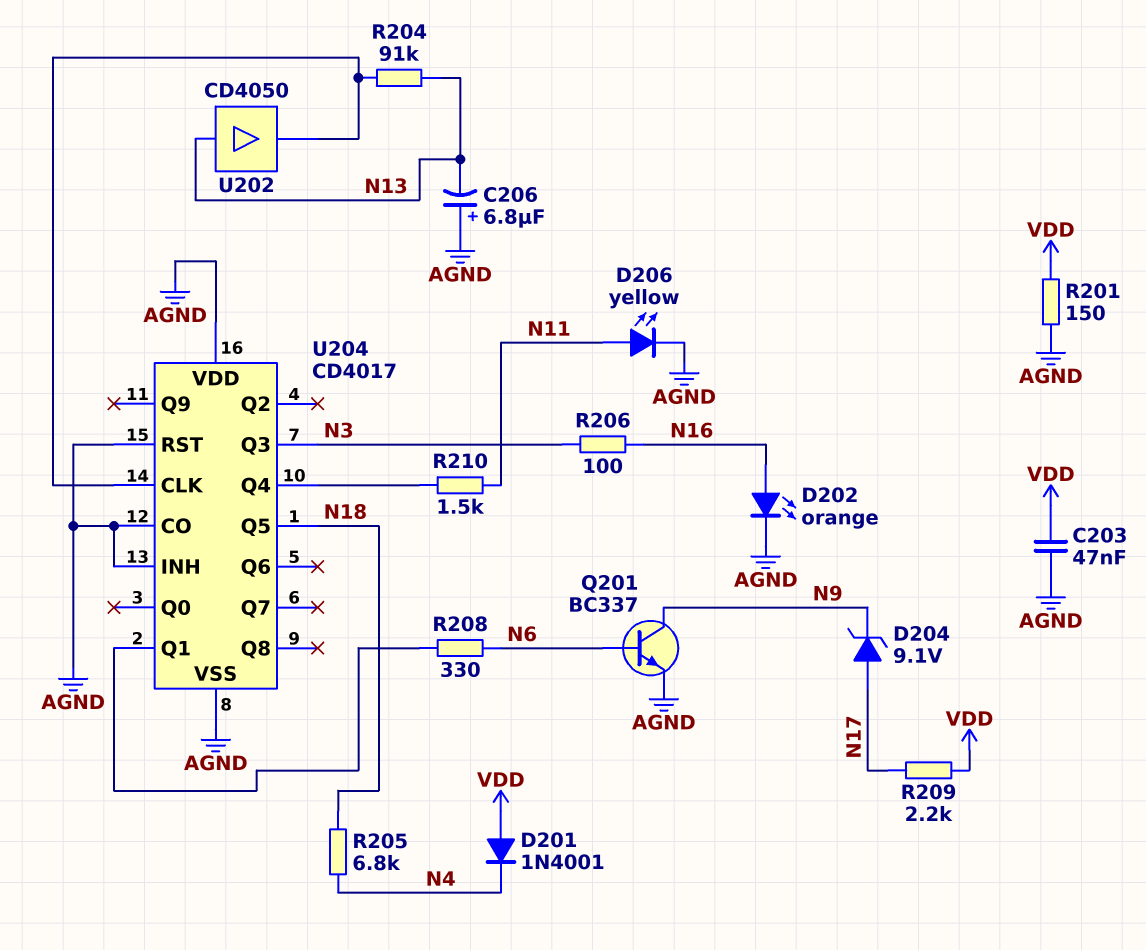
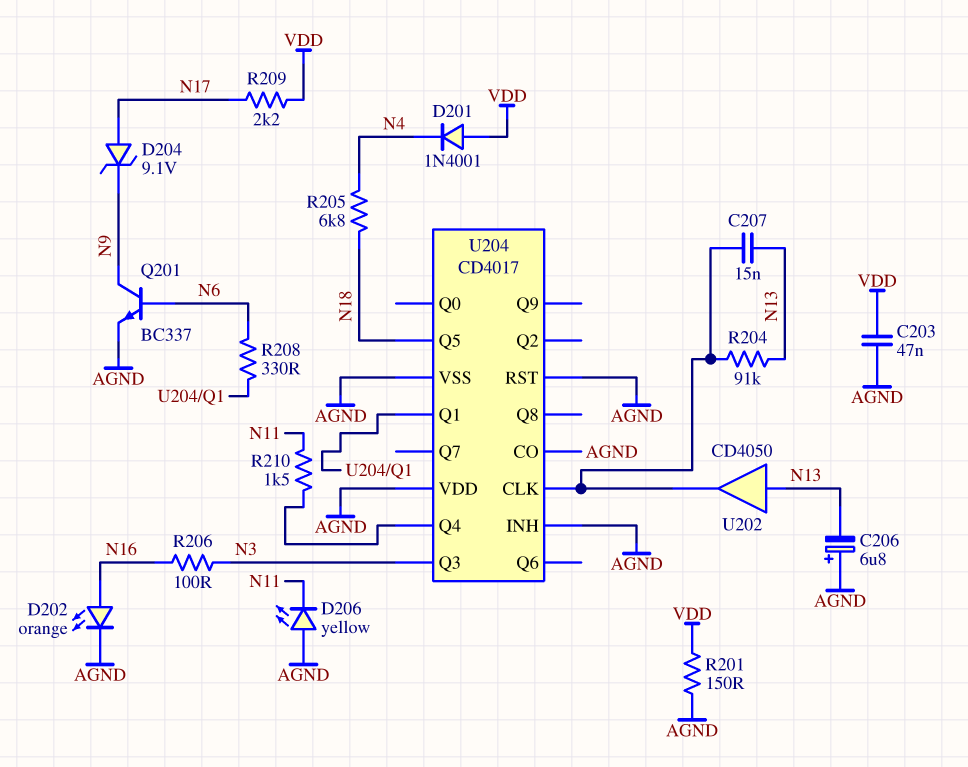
C207: none -> 15nF (N13, U204/CLK)
D206: LED yellow (A N11, K AGND) -> LED yellow (A AGND, K N11)

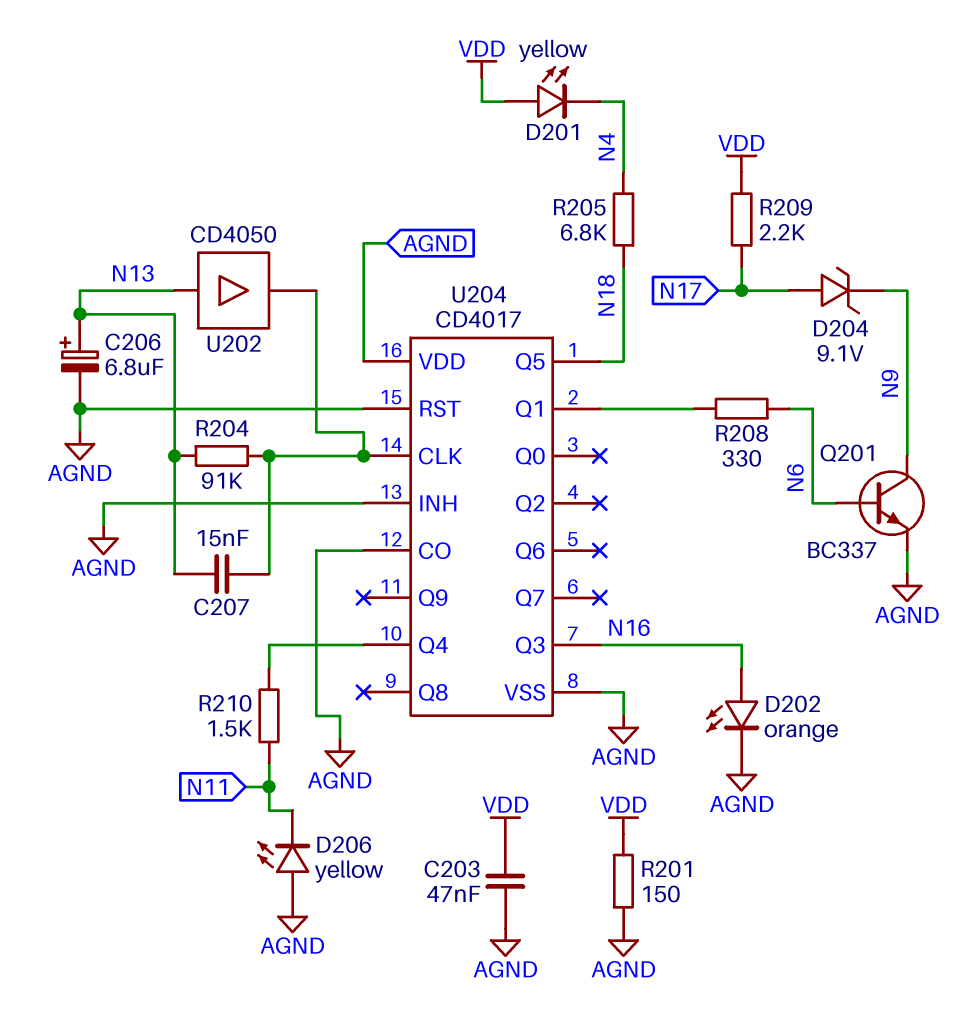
C206: 6.8uF (plus AGND, minus N13) -> 6.8uF (plus N13, minus AGND)
D201: diode 1N4001 (A VDD, K N4) -> LED yellow (A VDD, K N4)
R206: 100 (N3, N16) -> none
U204 pin Q3: N3 -> N16

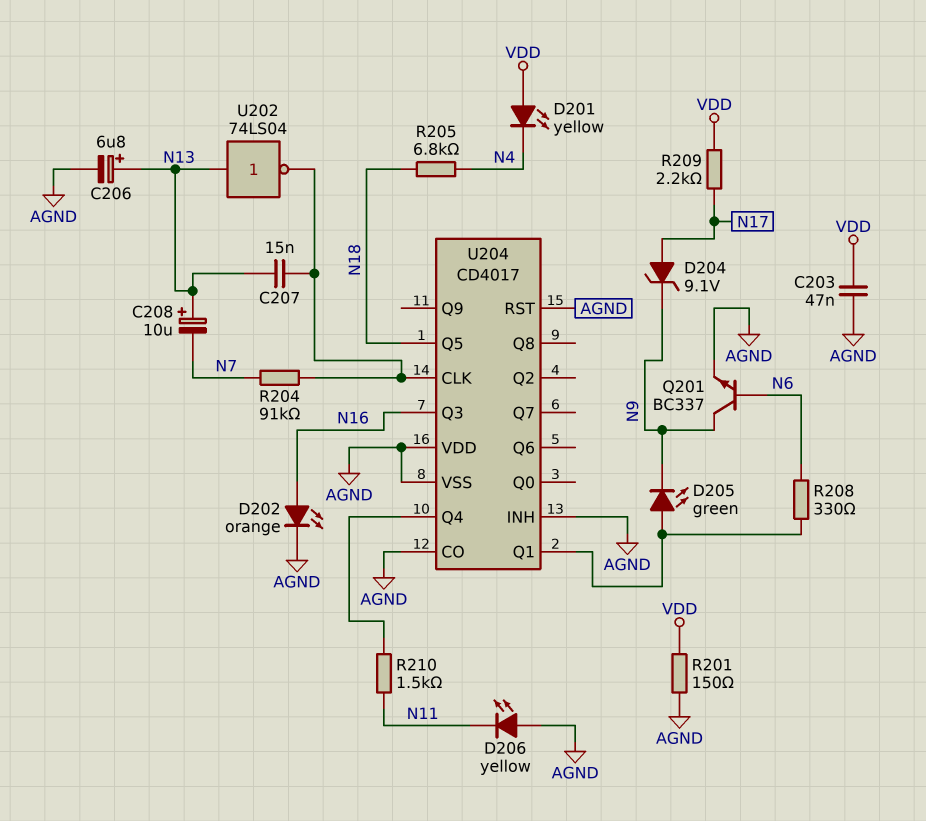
C208: none -> 10uF (plus N13, minus N7)
D205: none -> LED green (A U204/Q1, K N9)
R204: 91k (N13, U204/CLK) -> 91k (N7, U204/CLK)
U202: buffer CD4050 (in N13, out U204/CLK) -> NOT 74LS04 (in N13, out U204/CLK)

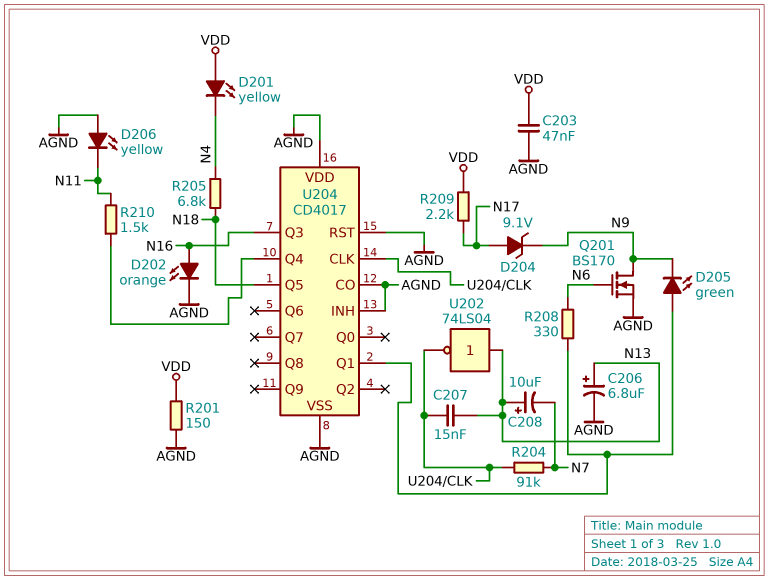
Q201: NPN BC337 (B N6, C N9, E AGND) -> NMOS BS170 (G N6, D N9, S AGND)

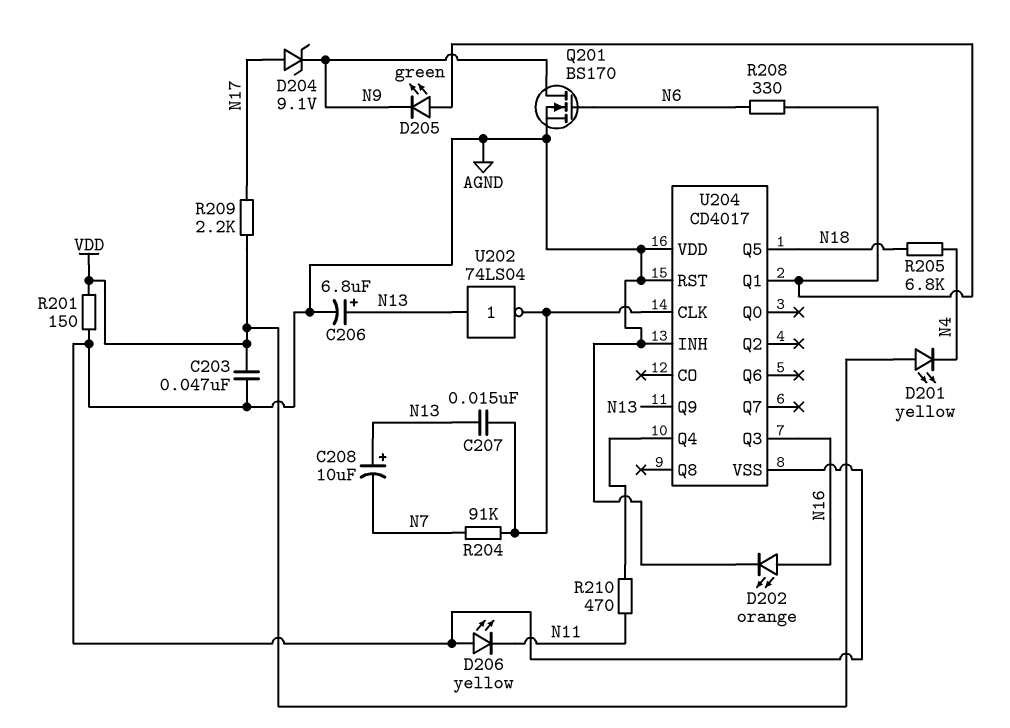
R210: 1.5k (N11, U204/Q4) -> 470 (N11, U204/Q4)
U204 pin CO: AGND -> none
U204 pin Q9: none -> N13

